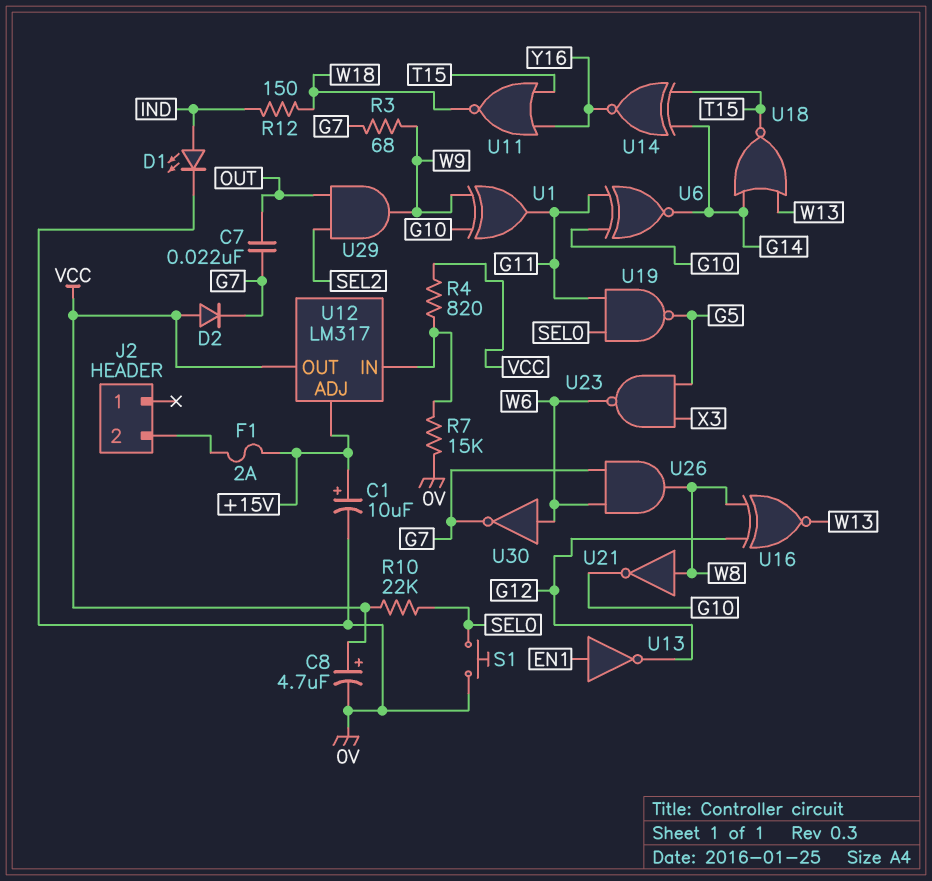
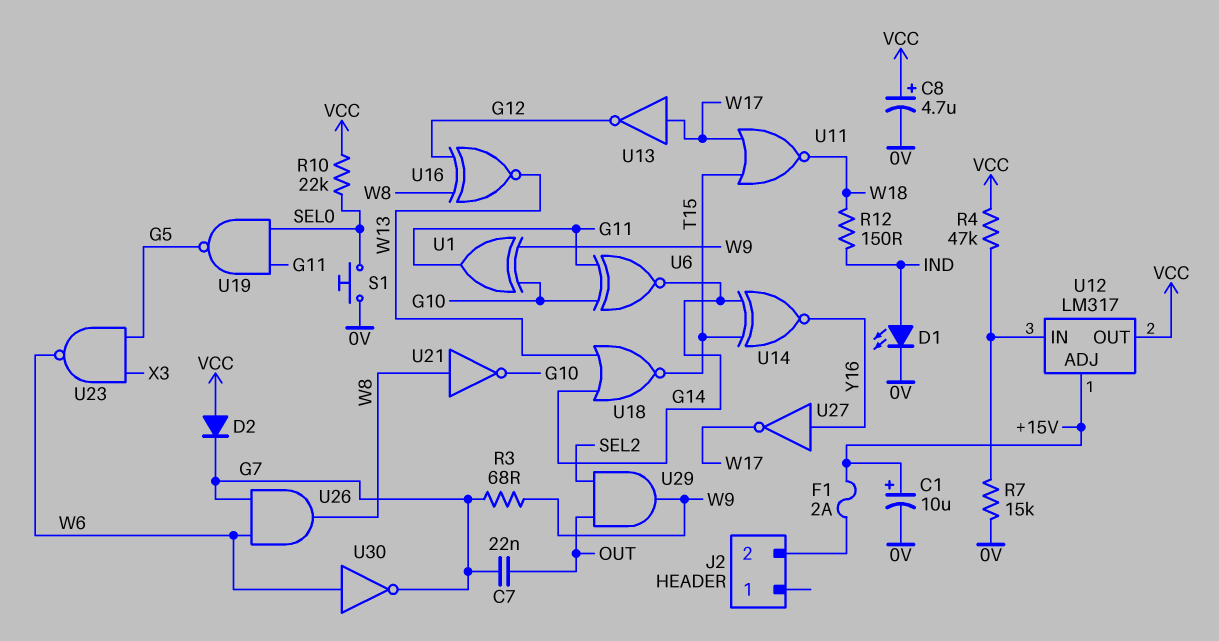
R4: 820 (U12/IN, VCC) -> 47k (U12/IN, VCC)
U11: NOR (in T15, in Y16, out W18) -> NOR (in T15, in W17, out W18)
U13: NOT (in EN1, out G12) -> NOT (in W17, out G12)
U27: none -> NOT (in Y16, out W17)

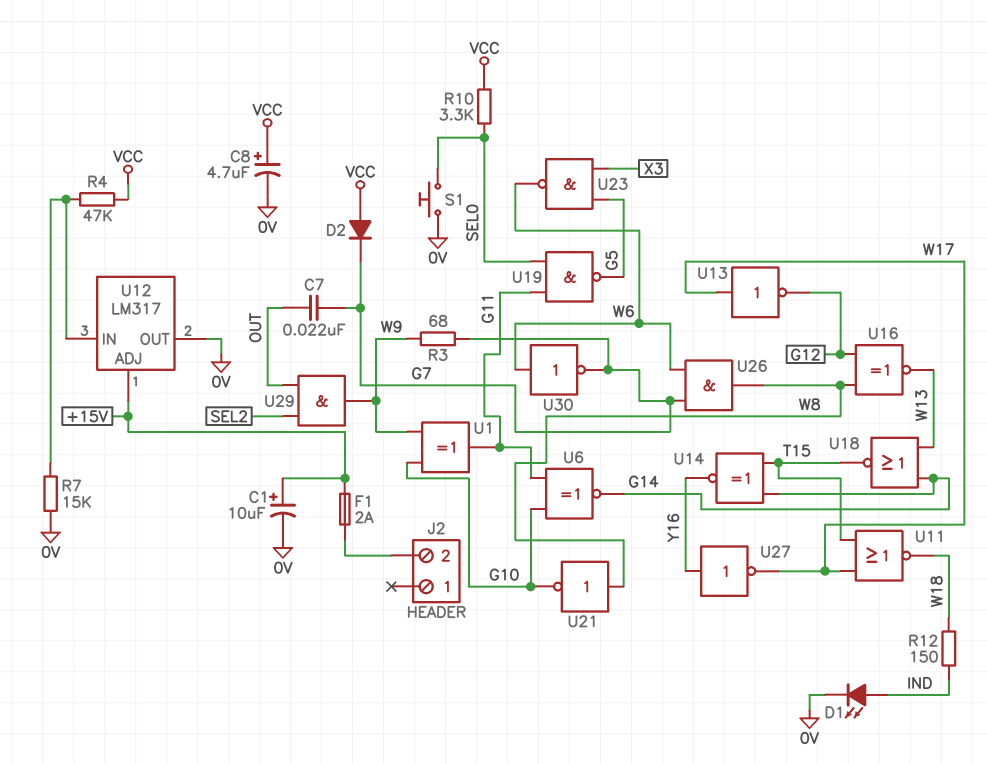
R10: 22k (SEL0, VCC) -> 3.3k (SEL0, VCC)
U12 pin OUT: VCC -> 0V

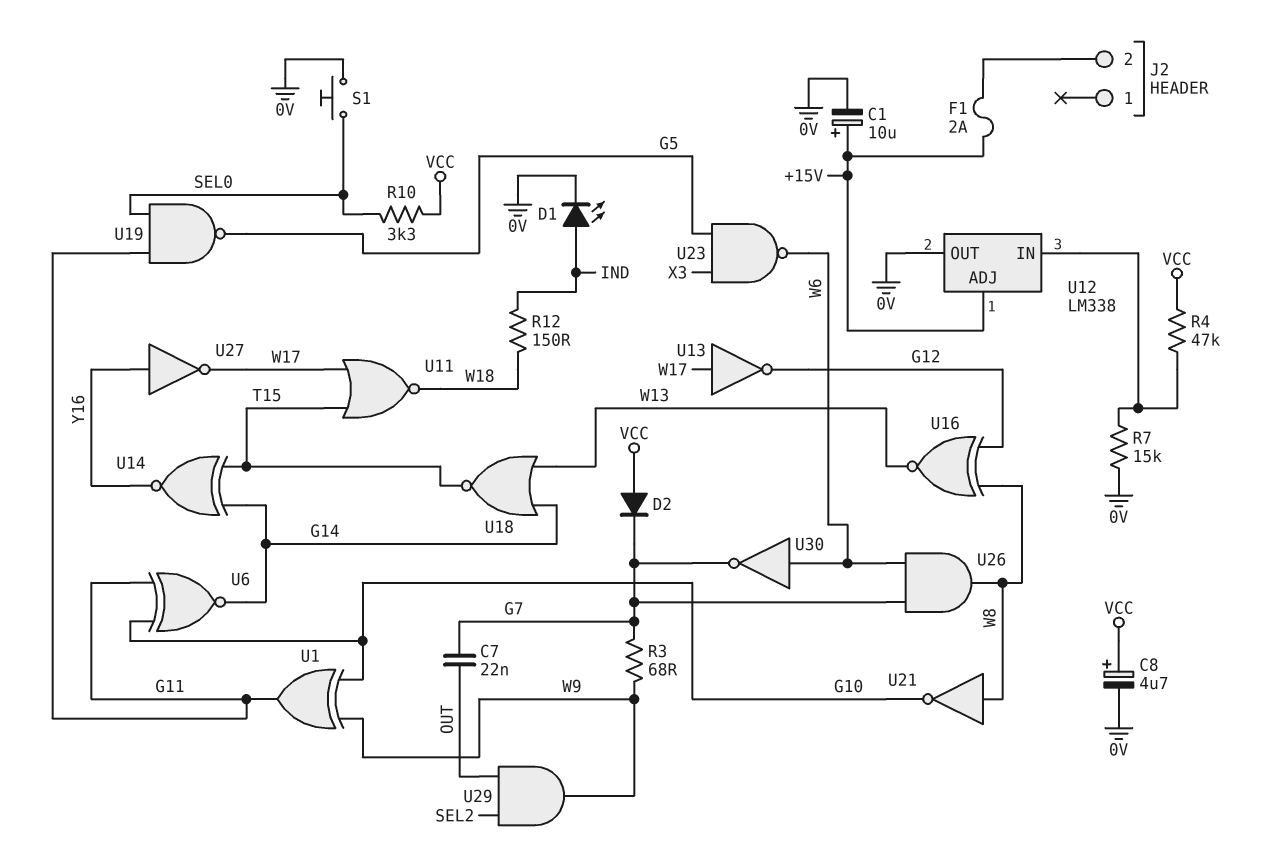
U12: LM317 -> LM338

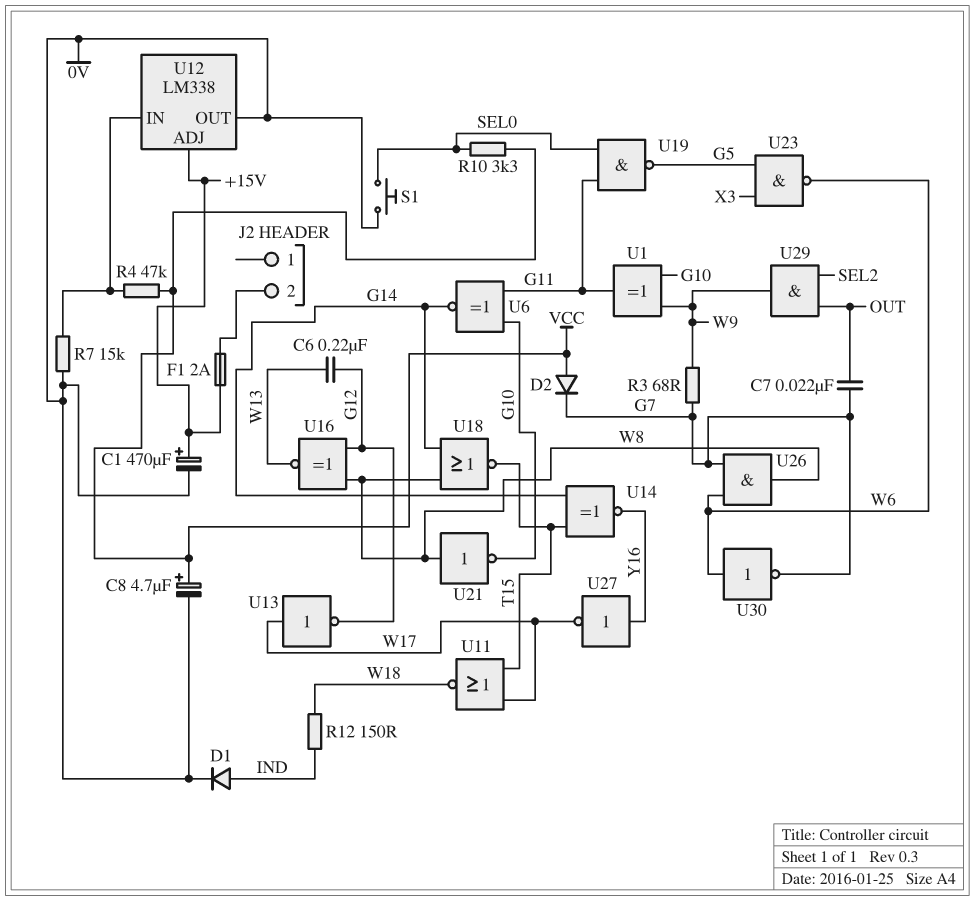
C1: 10uF (plus +15V, minus 0V) -> 470uF (plus +15V, minus 0V)
C6: none -> 220nF (G12, W13)
D1: LED (A IND, K 0V) -> diode (A IND, K 0V)
U18: NOR (in G14, in W13, out T15) -> NOR (in G14, in W8, out T15)

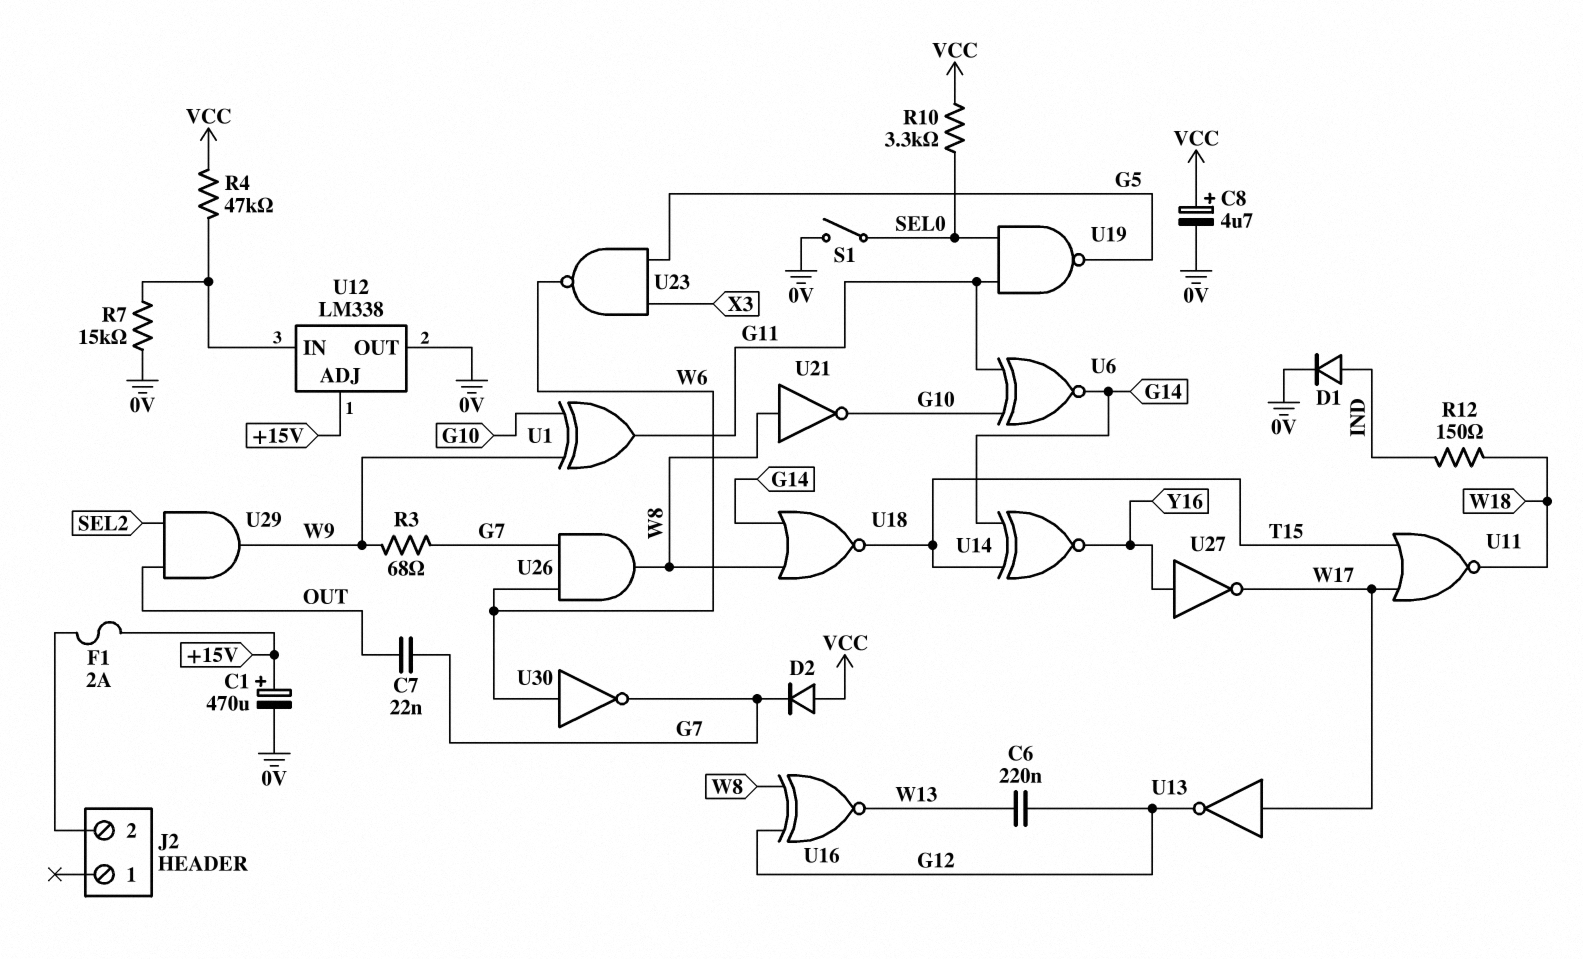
S1: button (0V, SEL0) -> switch (0V, SEL0)

